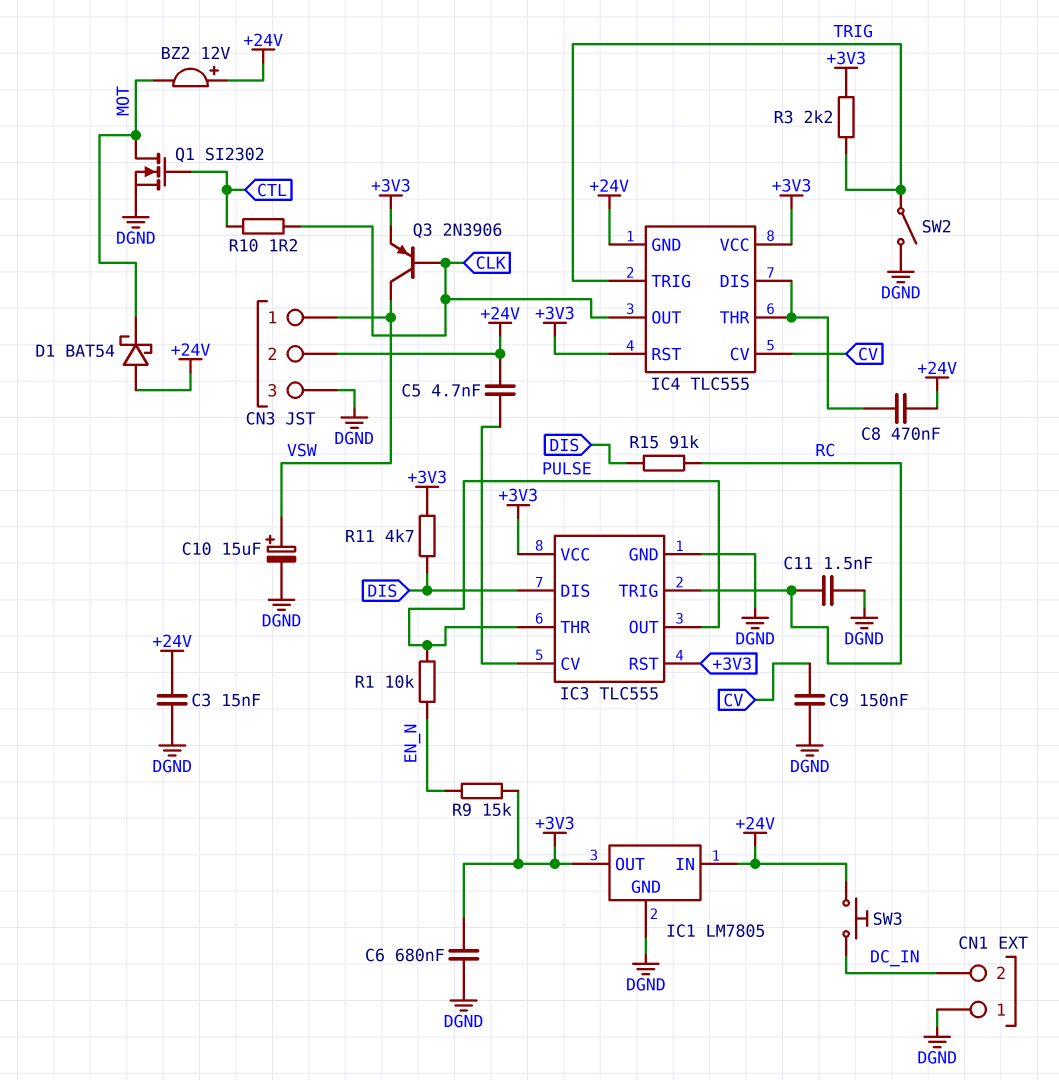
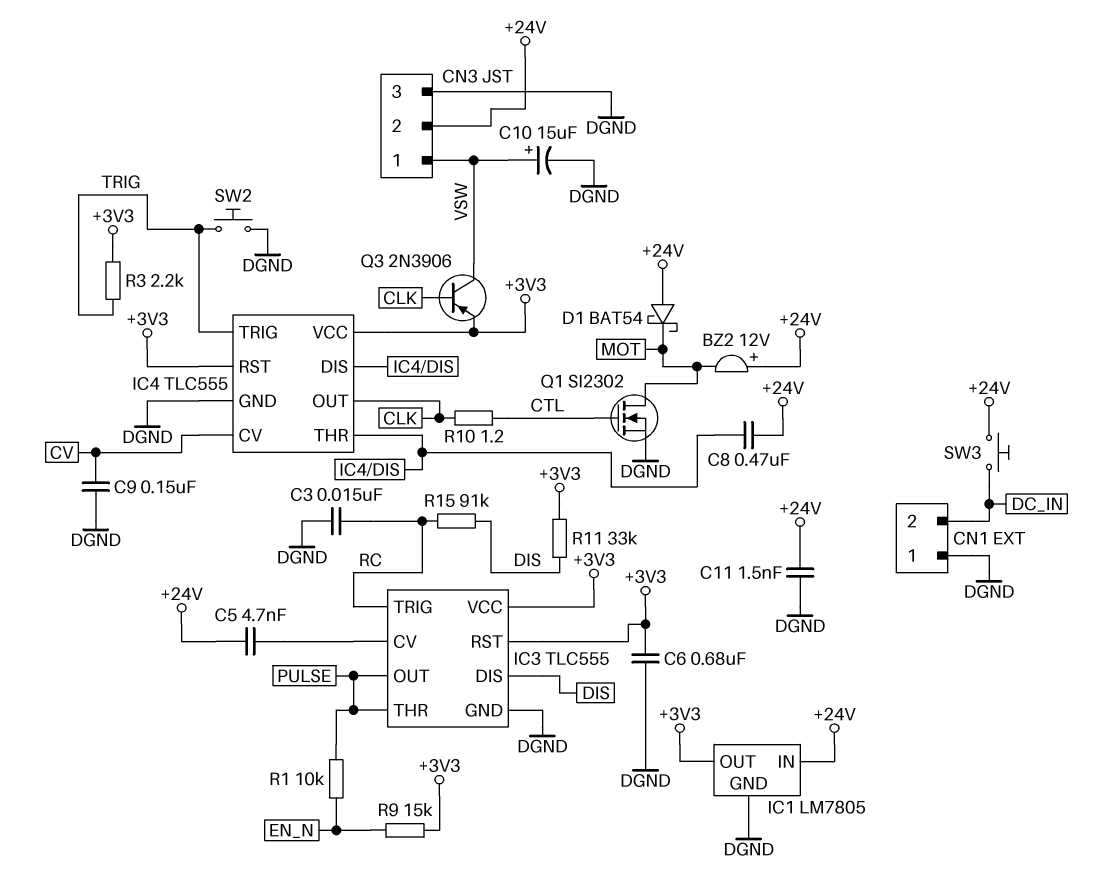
C3: 15nF (+24V, DGND) -> 15nF (DGND, RC)
C11: 1.5nF (DGND, RC) -> 1.5nF (+24V, DGND)
IC4 pin GND: +24V -> DGND
R11: 4.7k (+3V3, DIS) -> 33k (+3V3, DIS)
SW2: switch (DGND, TRIG) -> button (DGND, TRIG)

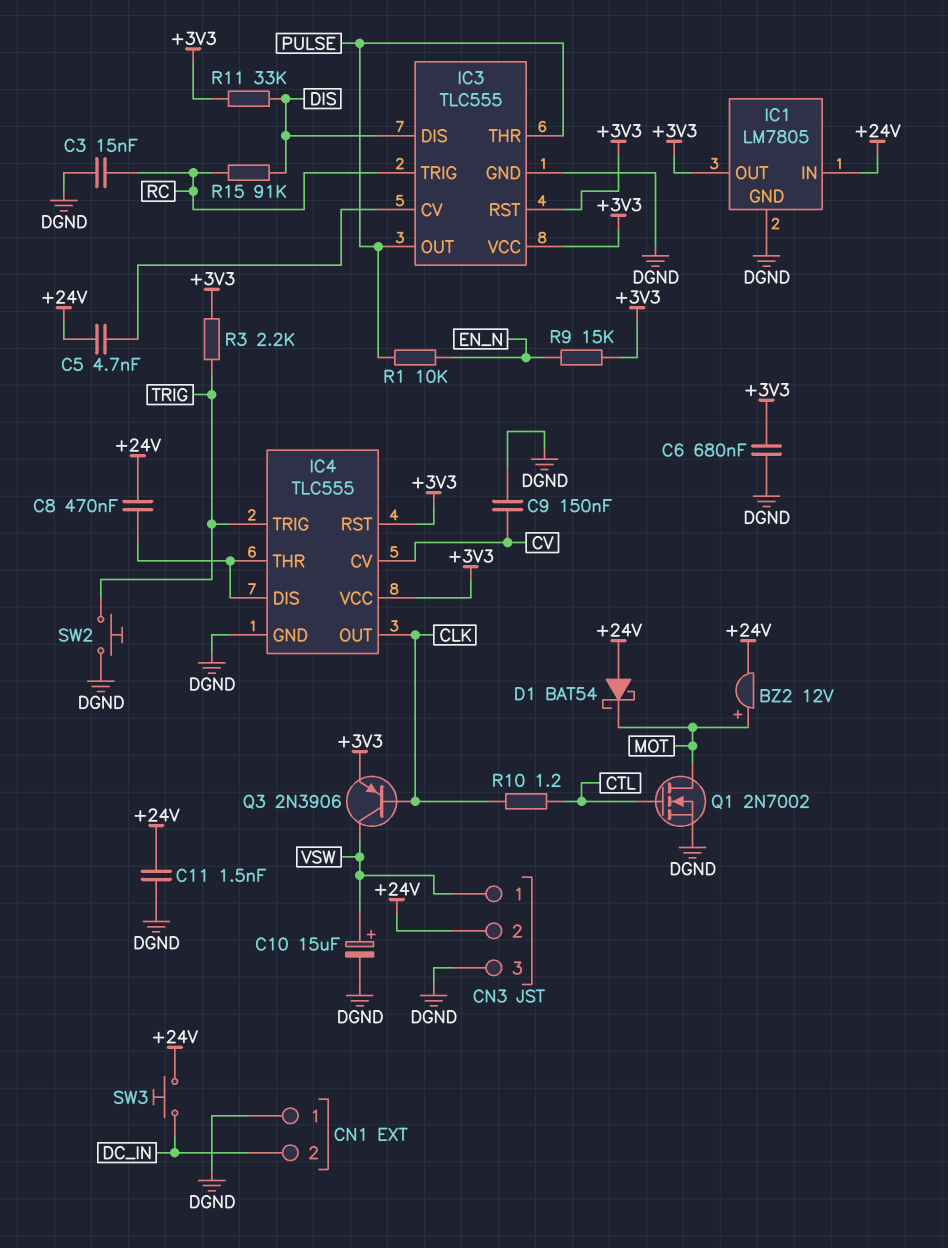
BZ2: buzzer 12V (plus +24V, minus MOT) -> buzzer 12V (plus MOT, minus +24V)
Q1: NMOS SI2302 (G CTL, D MOT, S DGND) -> NMOS 2N7002 (G CTL, D MOT, S DGND)

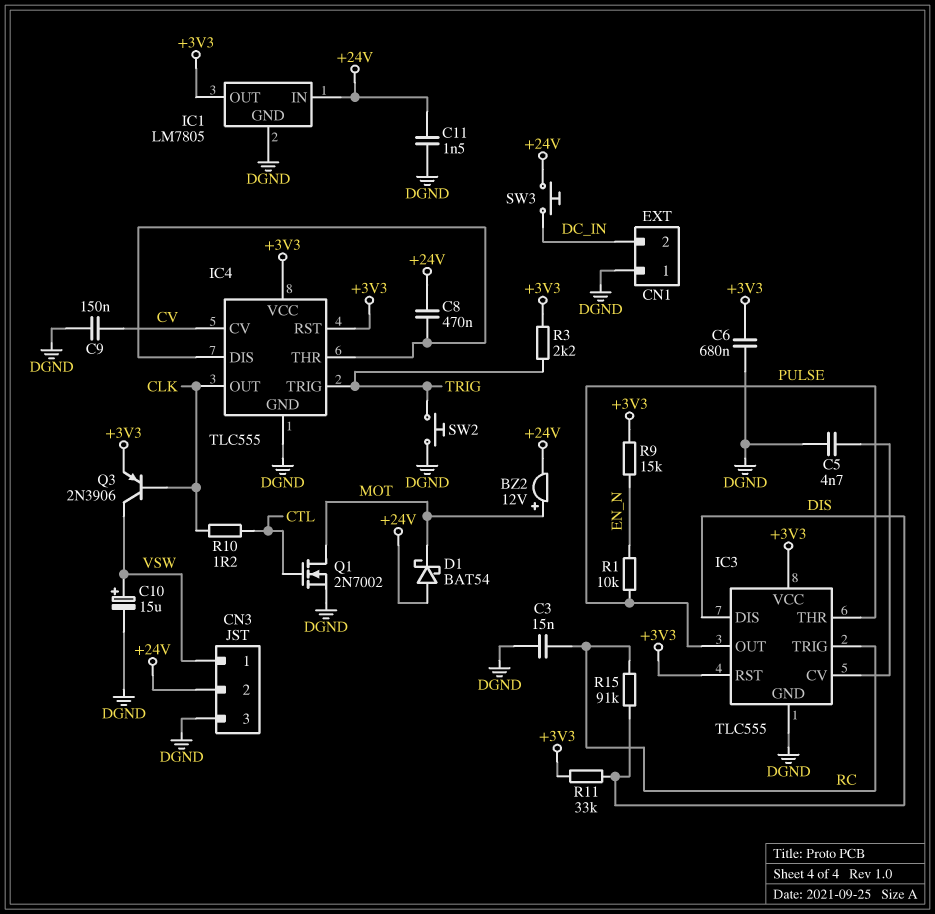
C5: 4.7nF (+24V, IC3/CV) -> 4.7nF (DGND, IC3/CV)

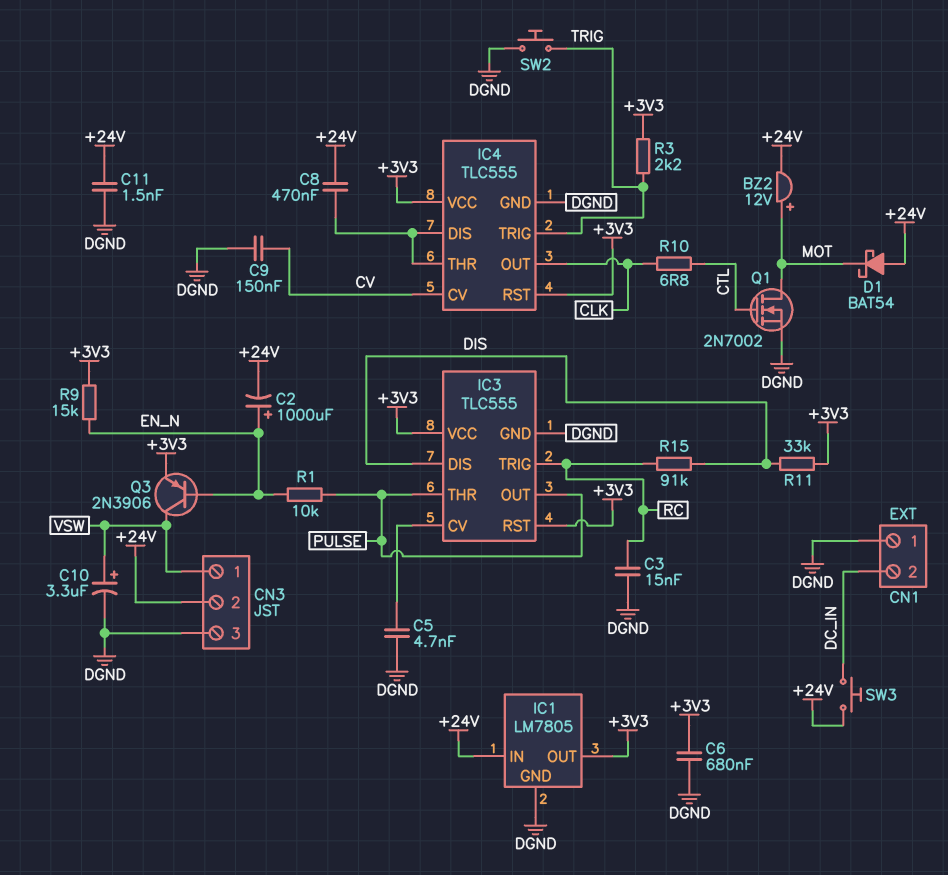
C2: none -> 1000uF (plus EN_N, minus +24V)
C10: 15uF (plus VSW, minus DGND) -> 3.3uF (plus VSW, minus DGND)
Q3: PNP 2N3906 (B CLK, C VSW, E +3V3) -> PNP 2N3906 (B EN_N, C VSW, E +3V3)
R10: 1.2 (CLK, CTL) -> 6.8 (CLK, CTL)

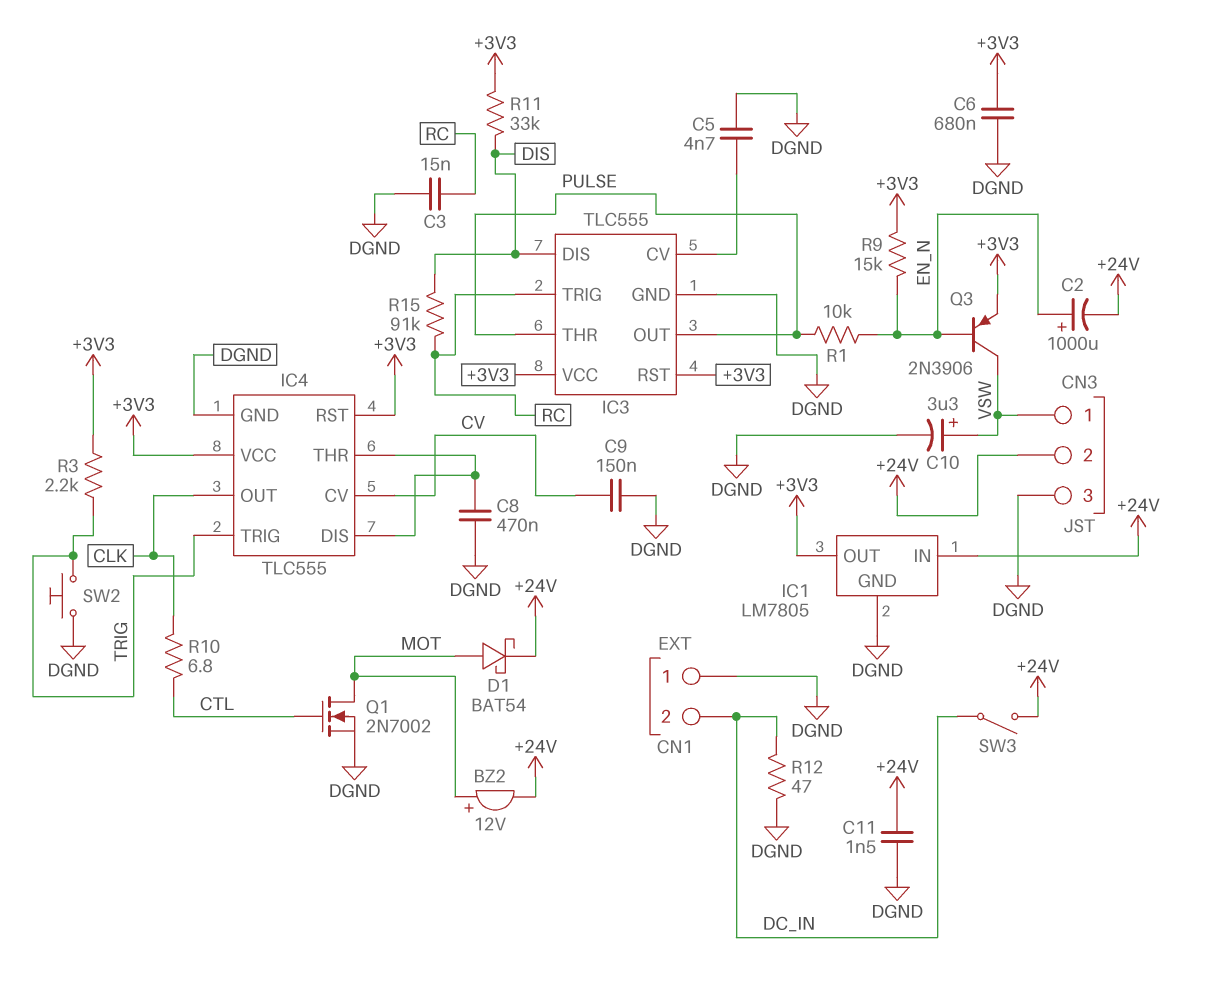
C8: 470nF (+24V, IC4/DIS) -> 470nF (DGND, IC4/DIS)
D1: schottky BAT54 (A +24V, K MOT) -> schottky BAT54 (A MOT, K +24V)
R12: none -> 47 (DC_IN, DGND)
SW3: button (+24V, DC_IN) -> switch (+24V, DC_IN)

